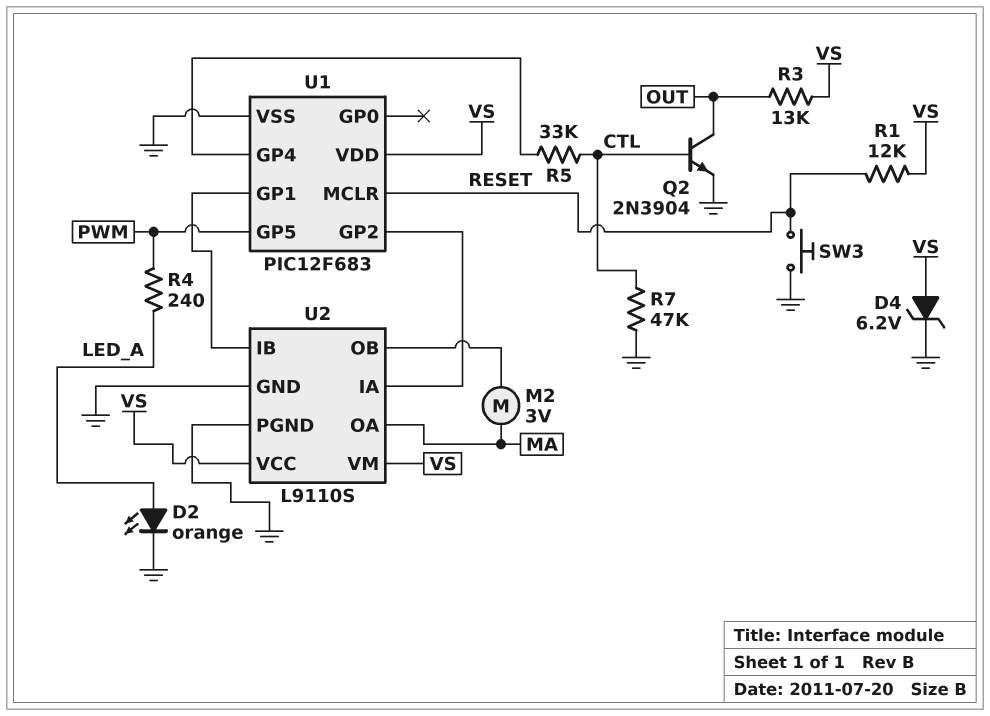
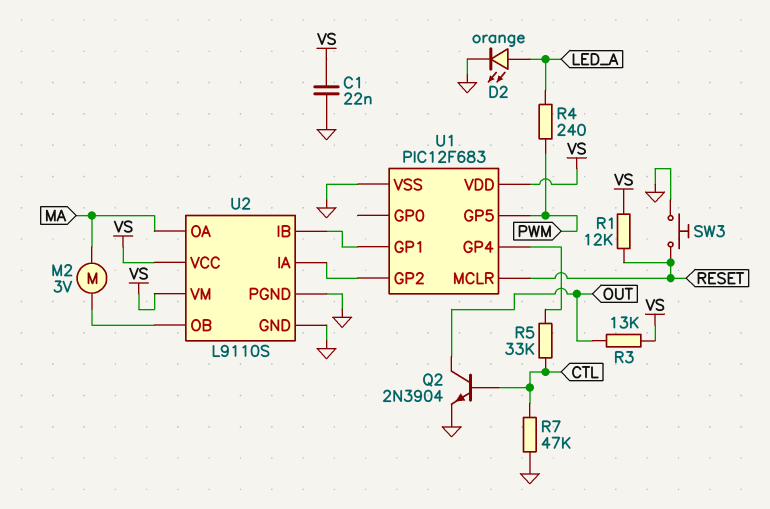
C1: none -> 22nF (GND, VS)
D4: zener 6.2V (A VS, K GND) -> none

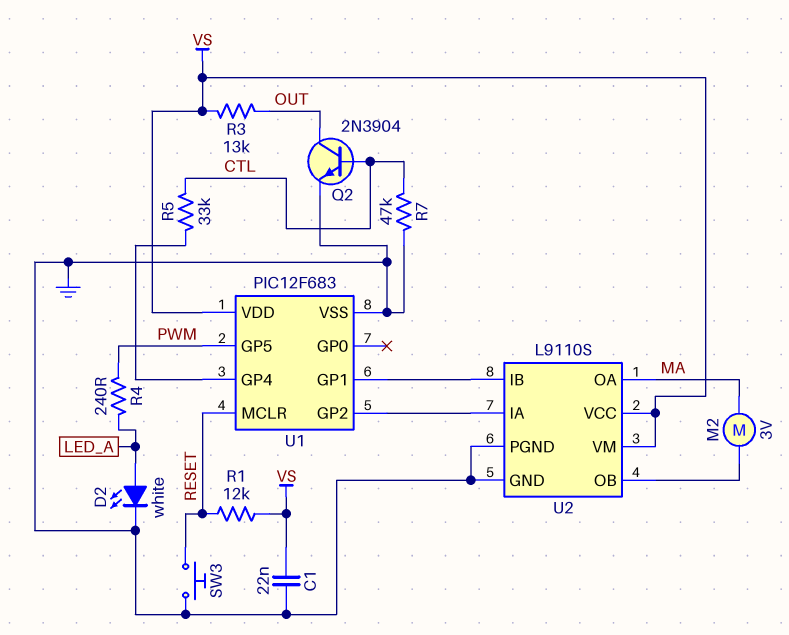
D2: LED orange (A LED_A, K GND) -> LED white (A LED_A, K GND)

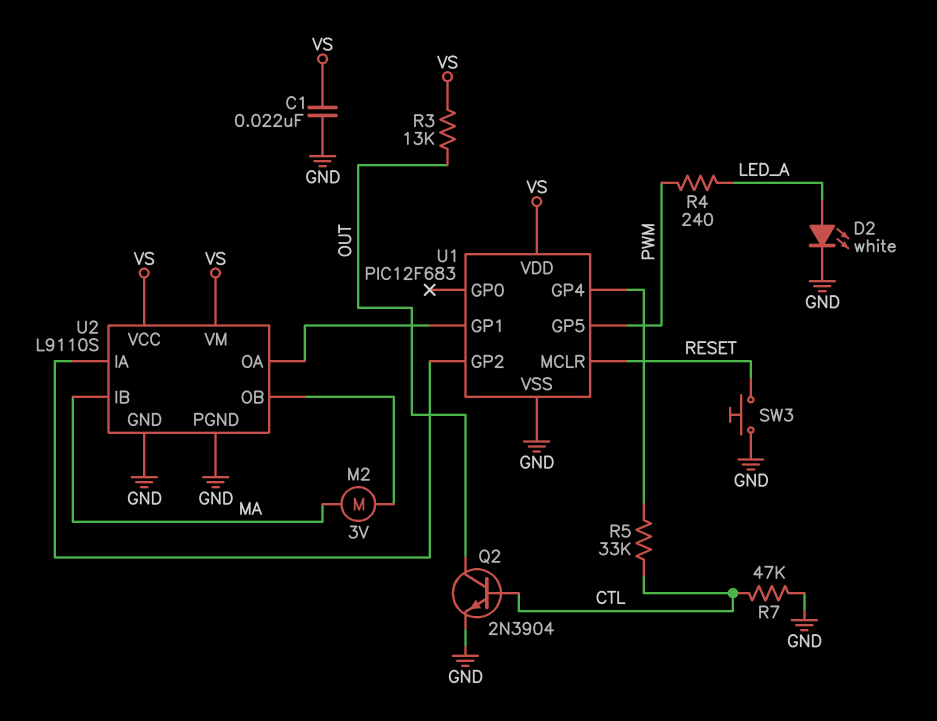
R1: 12k (RESET, VS) -> none
U2 pin IB: U1/GP1 -> MA
U2 pin OA: MA -> U1/GP1

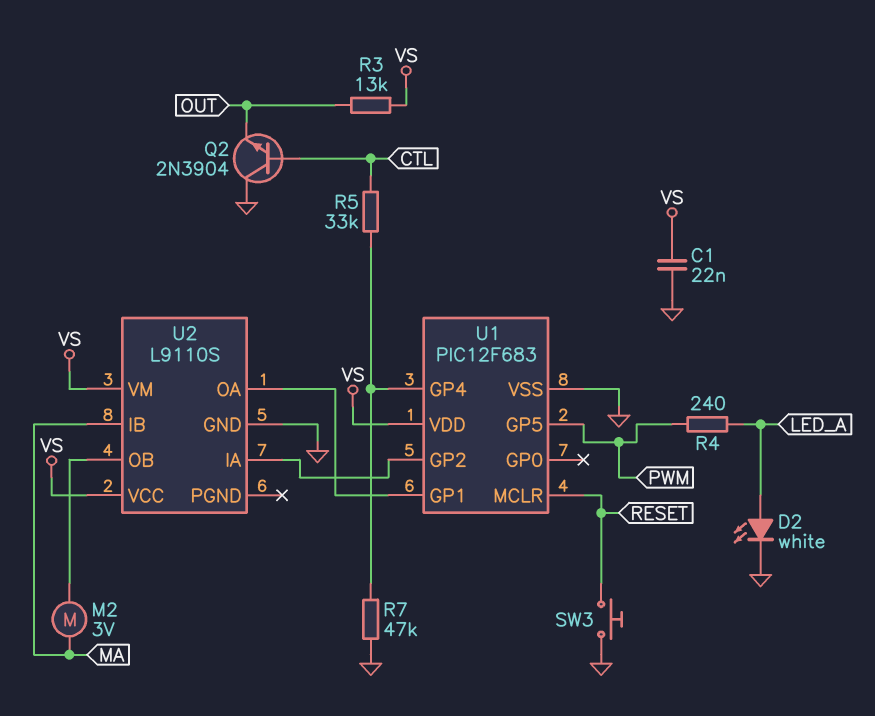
Q2: NPN 2N3904 (B CTL, C OUT, E GND) -> NPN 2N3904 (B CTL, C GND, E OUT)
R7: 47k (CTL, GND) -> 47k (GND, U1/GP4)
U2 pin PGND: GND -> none

